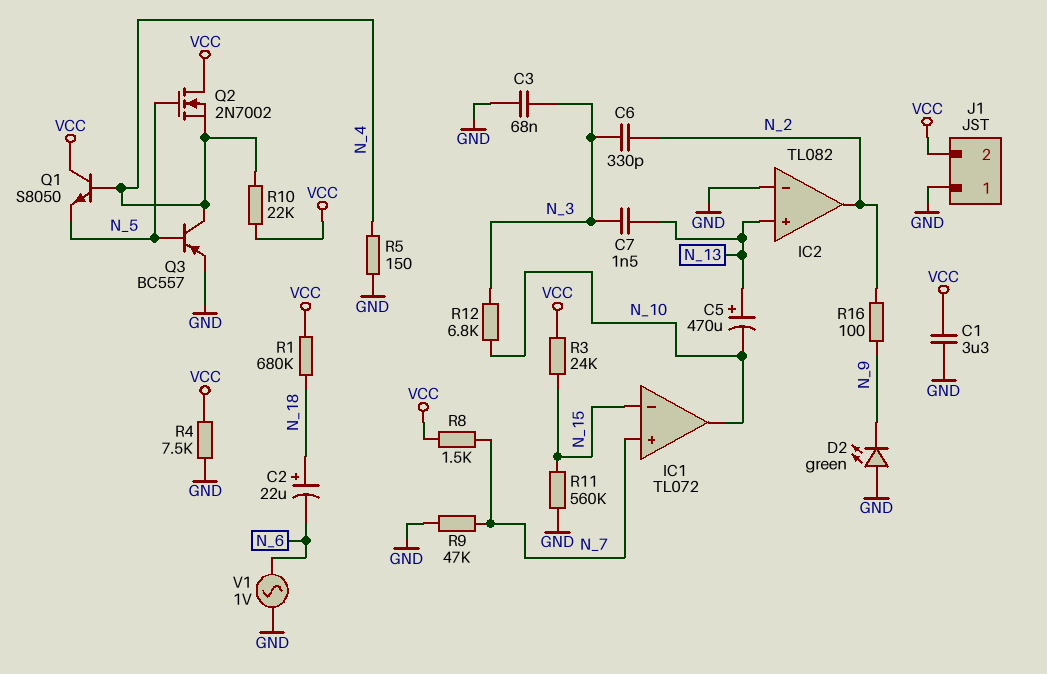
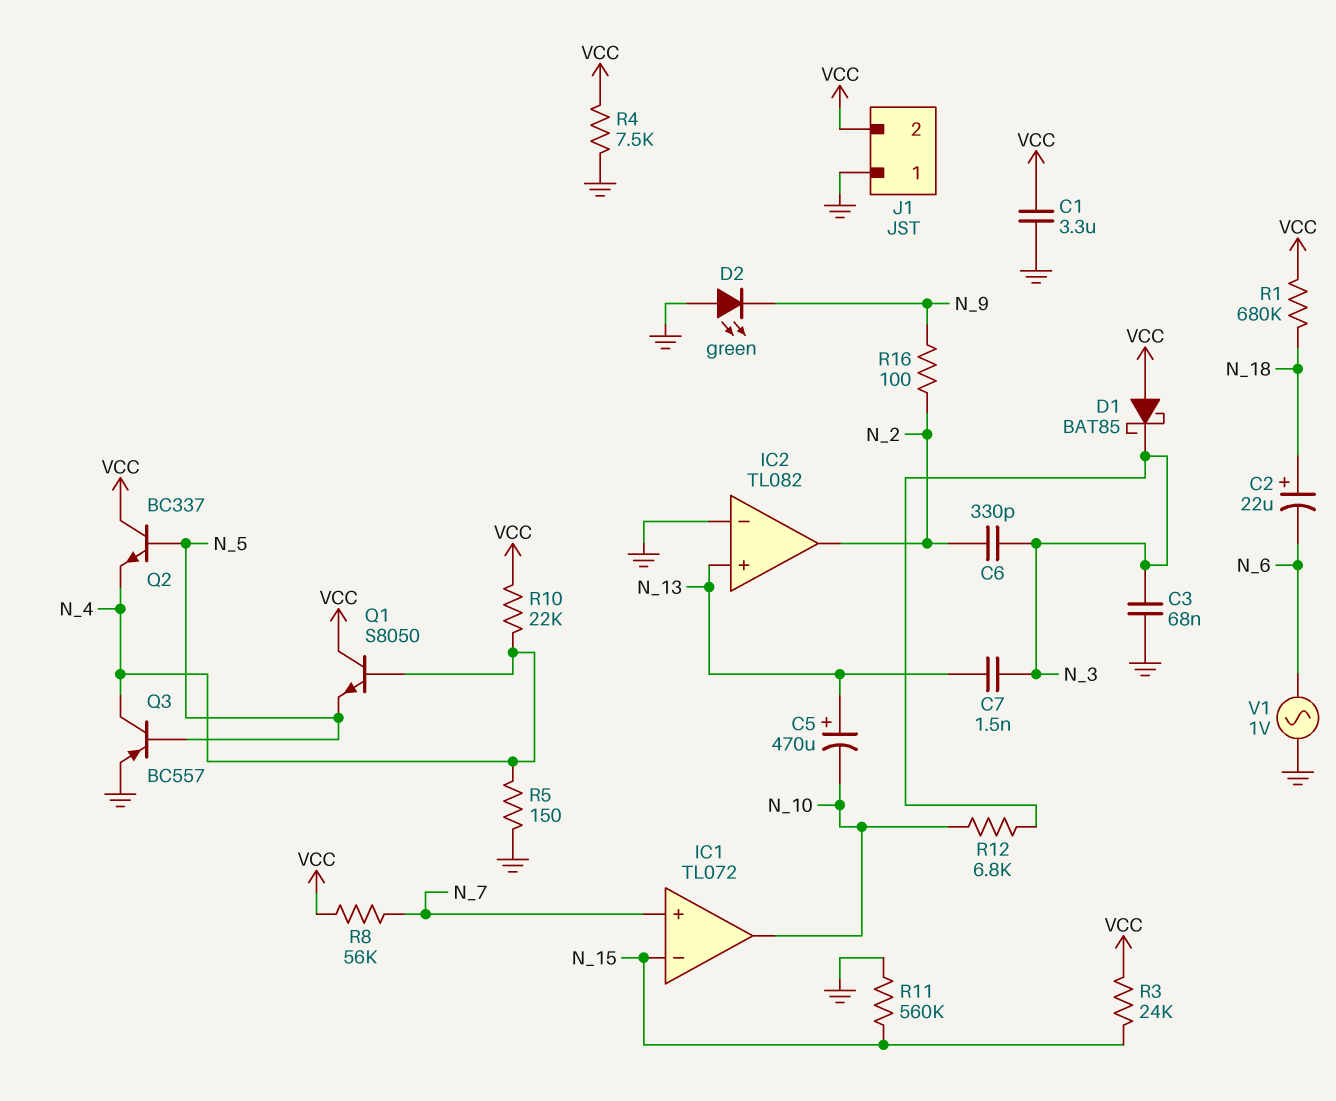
D1: none -> schottky BAT85 (A VCC, K N_3)
Q2: NMOS 2N7002 (G N_5, D VCC, S N_4) -> NPN BC337 (B N_5, C VCC, E N_4)
R8: 1.5k (N_7, VCC) -> 56k (N_7, VCC)
R9: 47k (GND, N_7) -> none

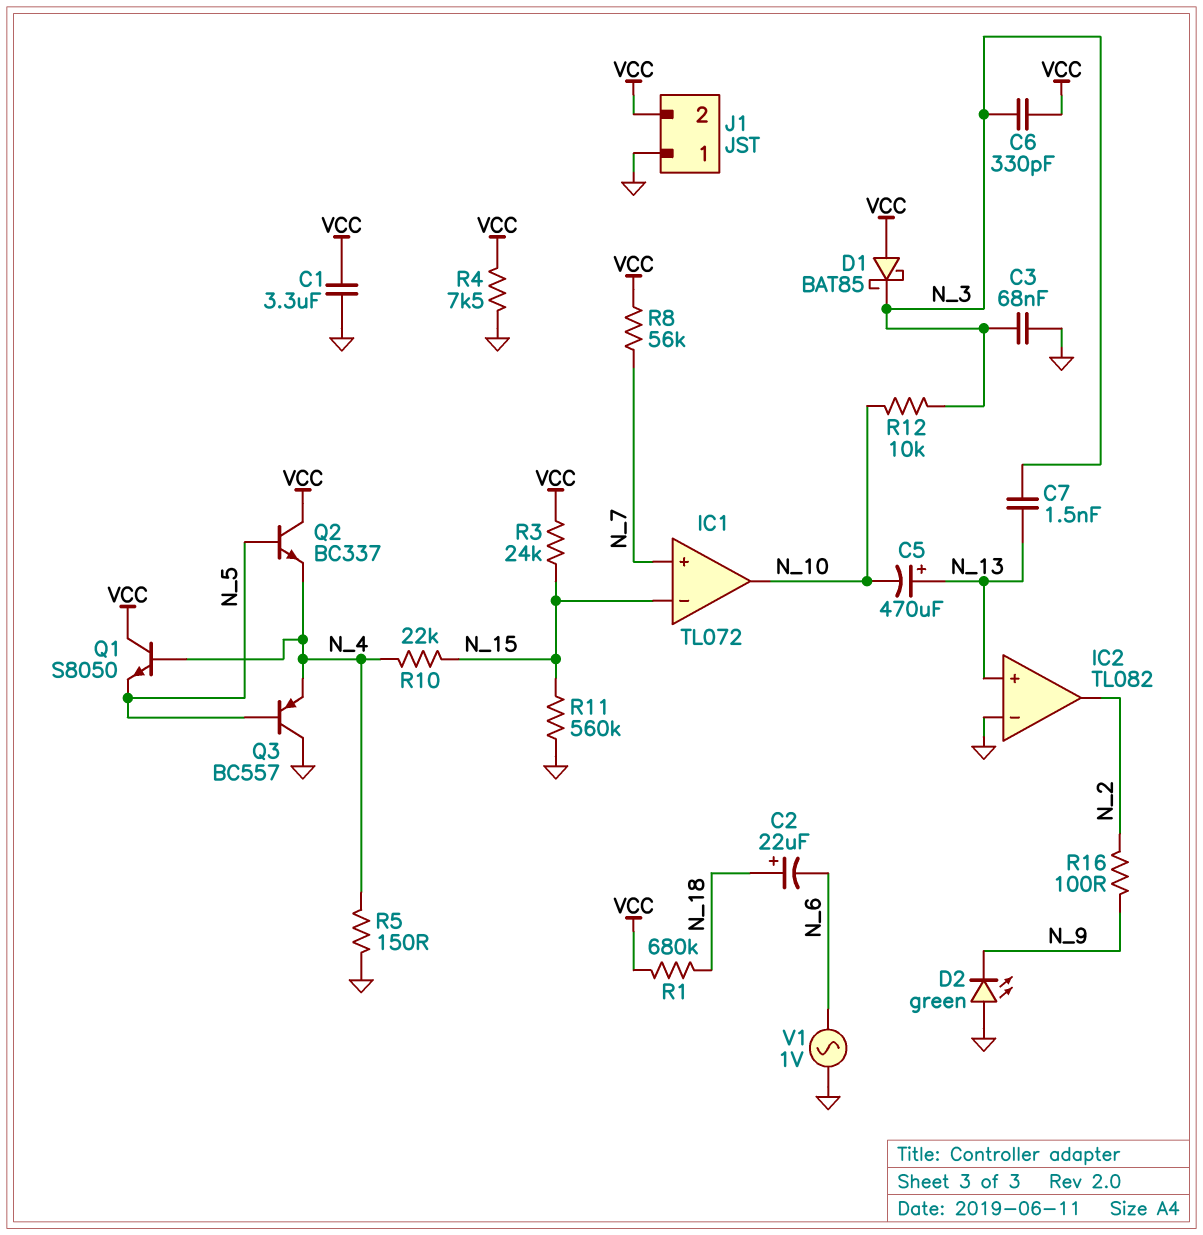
C6: 330pF (N_2, N_3) -> 330pF (N_3, VCC)
Q3: PNP BC557 (B N_5, C N_4, E GND) -> PNP BC557 (B N_5, C GND, E N_4)
R10: 22k (N_4, VCC) -> 22k (N_4, N_15)
R12: 6.8k (N_3, N_10) -> 10k (N_3, N_10)

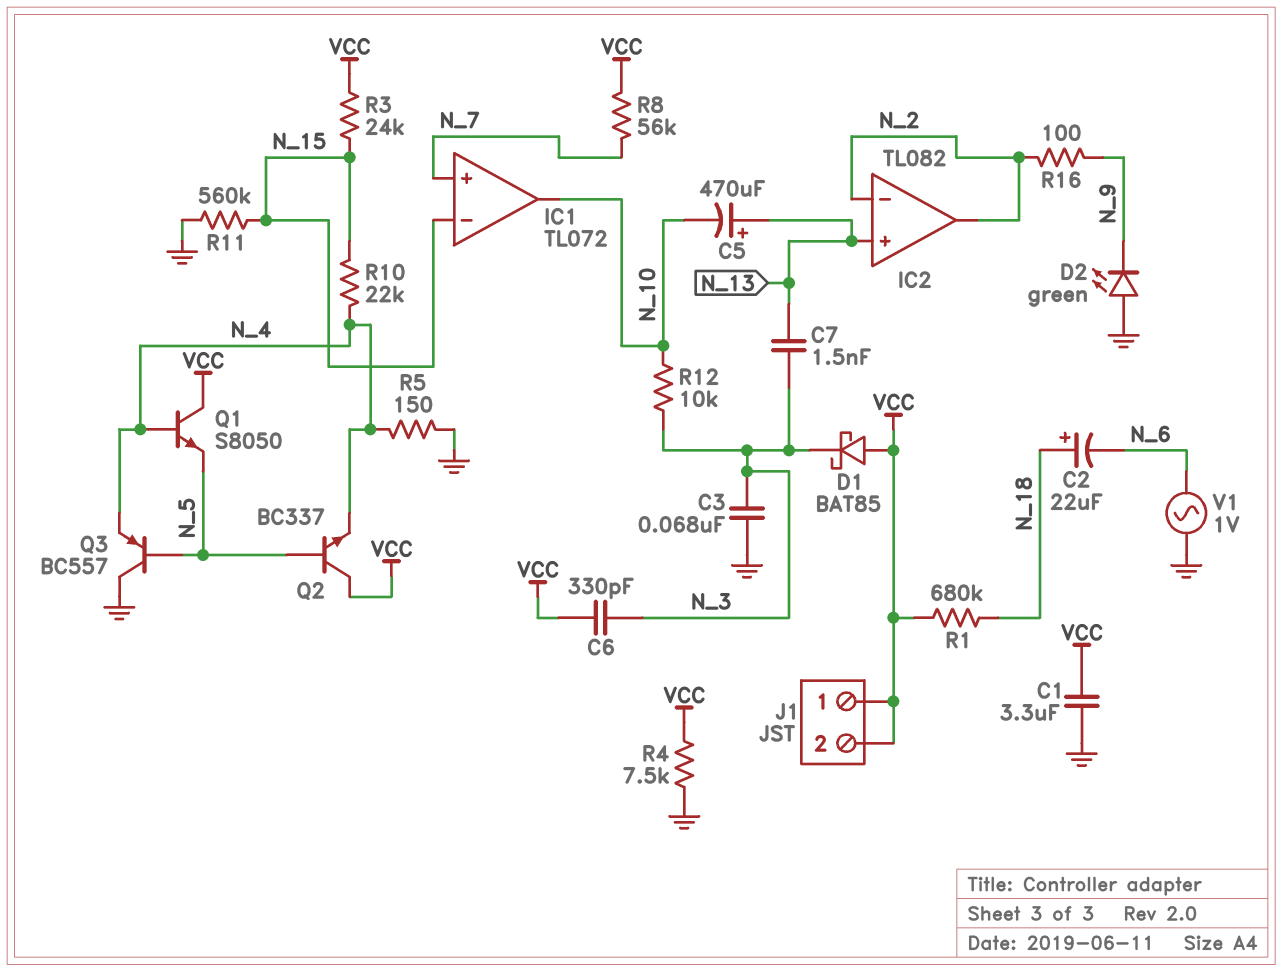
IC2 pin in-: GND -> N_2
J1 pin 1: GND -> VCC

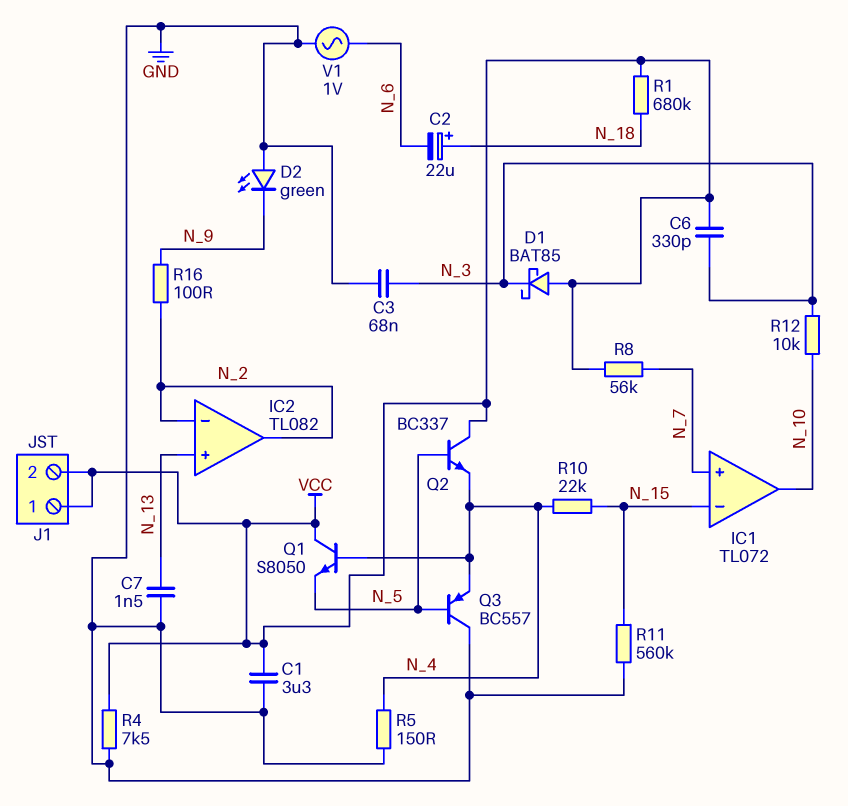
C5: 470uF (plus N_13, minus N_10) -> none
C7: 1.5nF (N_3, N_13) -> 1.5nF (GND, N_13)
R3: 24k (N_15, VCC) -> none

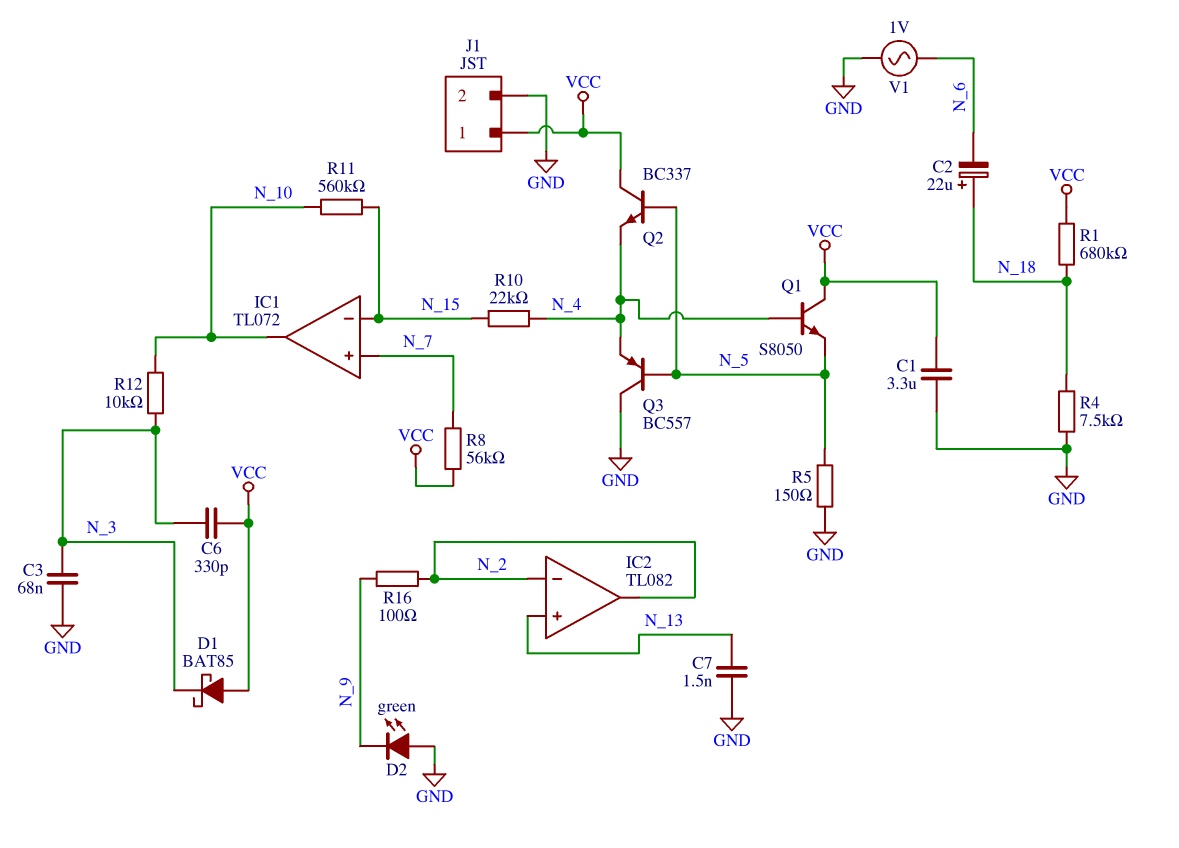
J1 pin 2: VCC -> GND
R4: 7.5k (GND, VCC) -> 7.5k (GND, N_18)
R5: 150 (GND, N_4) -> 150 (GND, N_5)
R11: 560k (GND, N_15) -> 560k (N_10, N_15)

